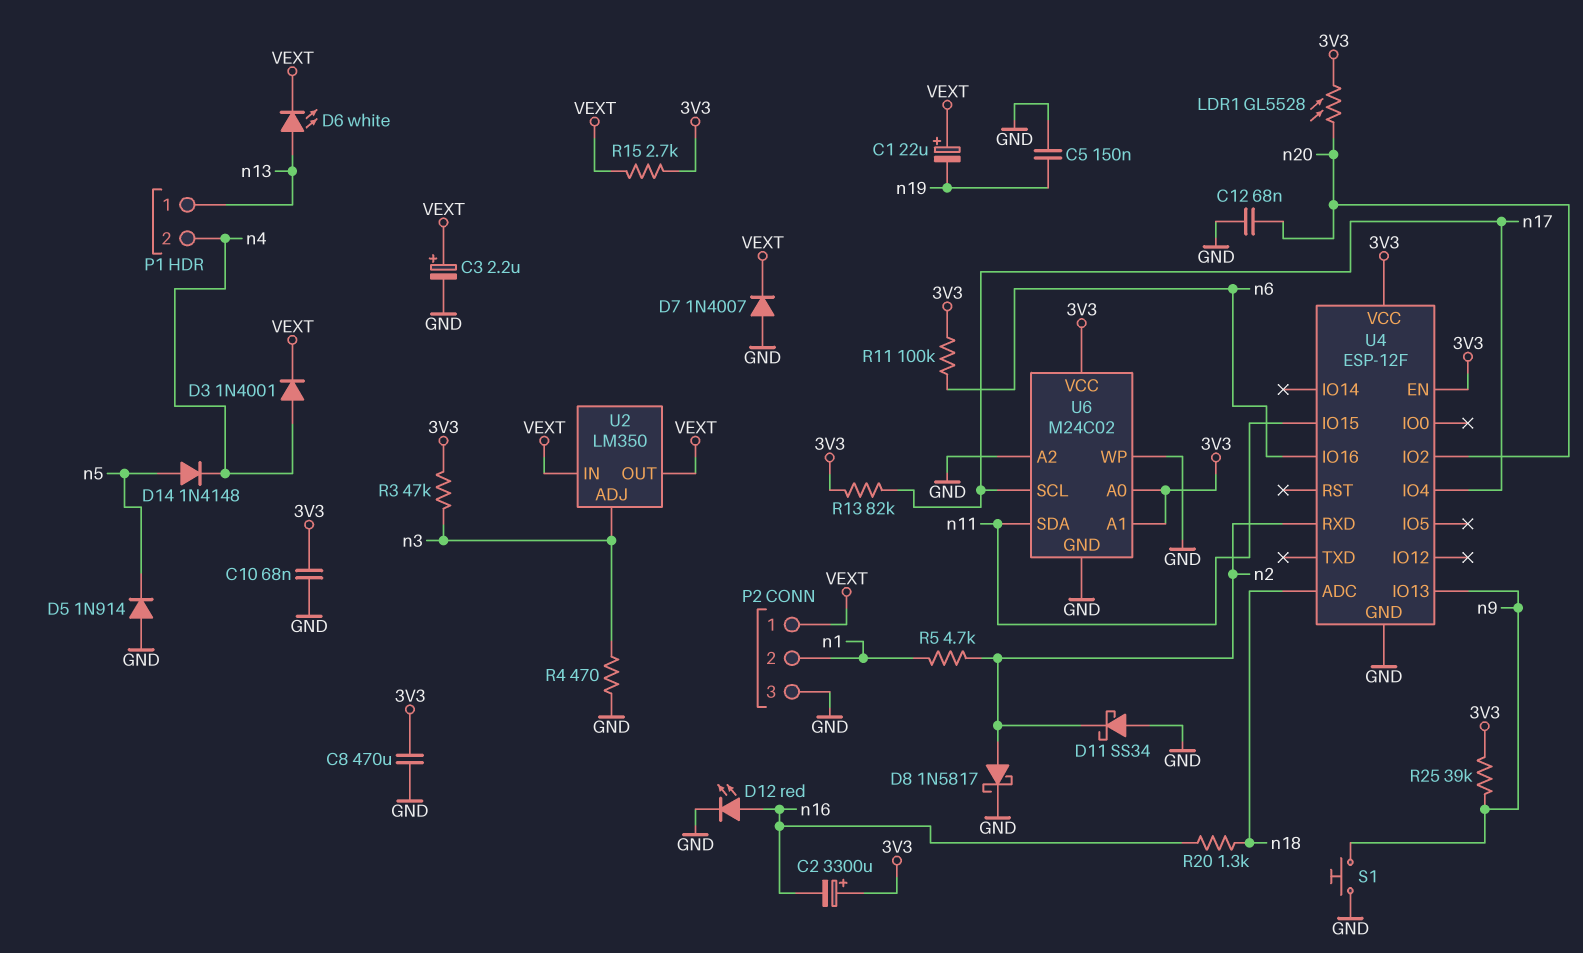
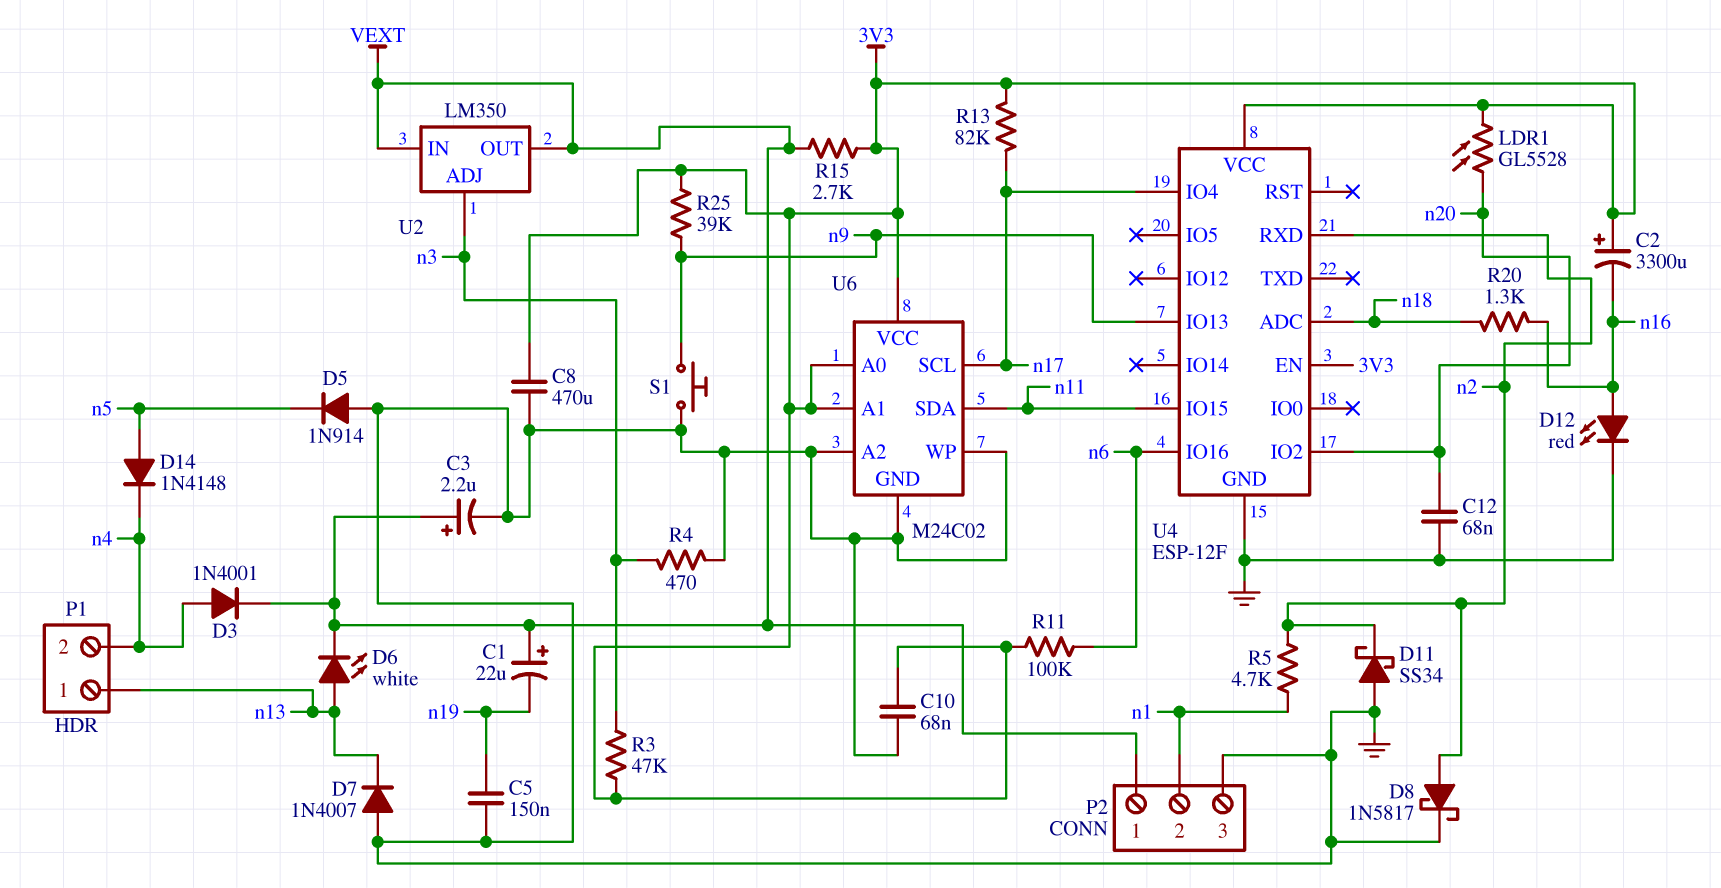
D7: diode 1N4007 (A GND, K VEXT) -> diode 1N4007 (A GND, K n13)

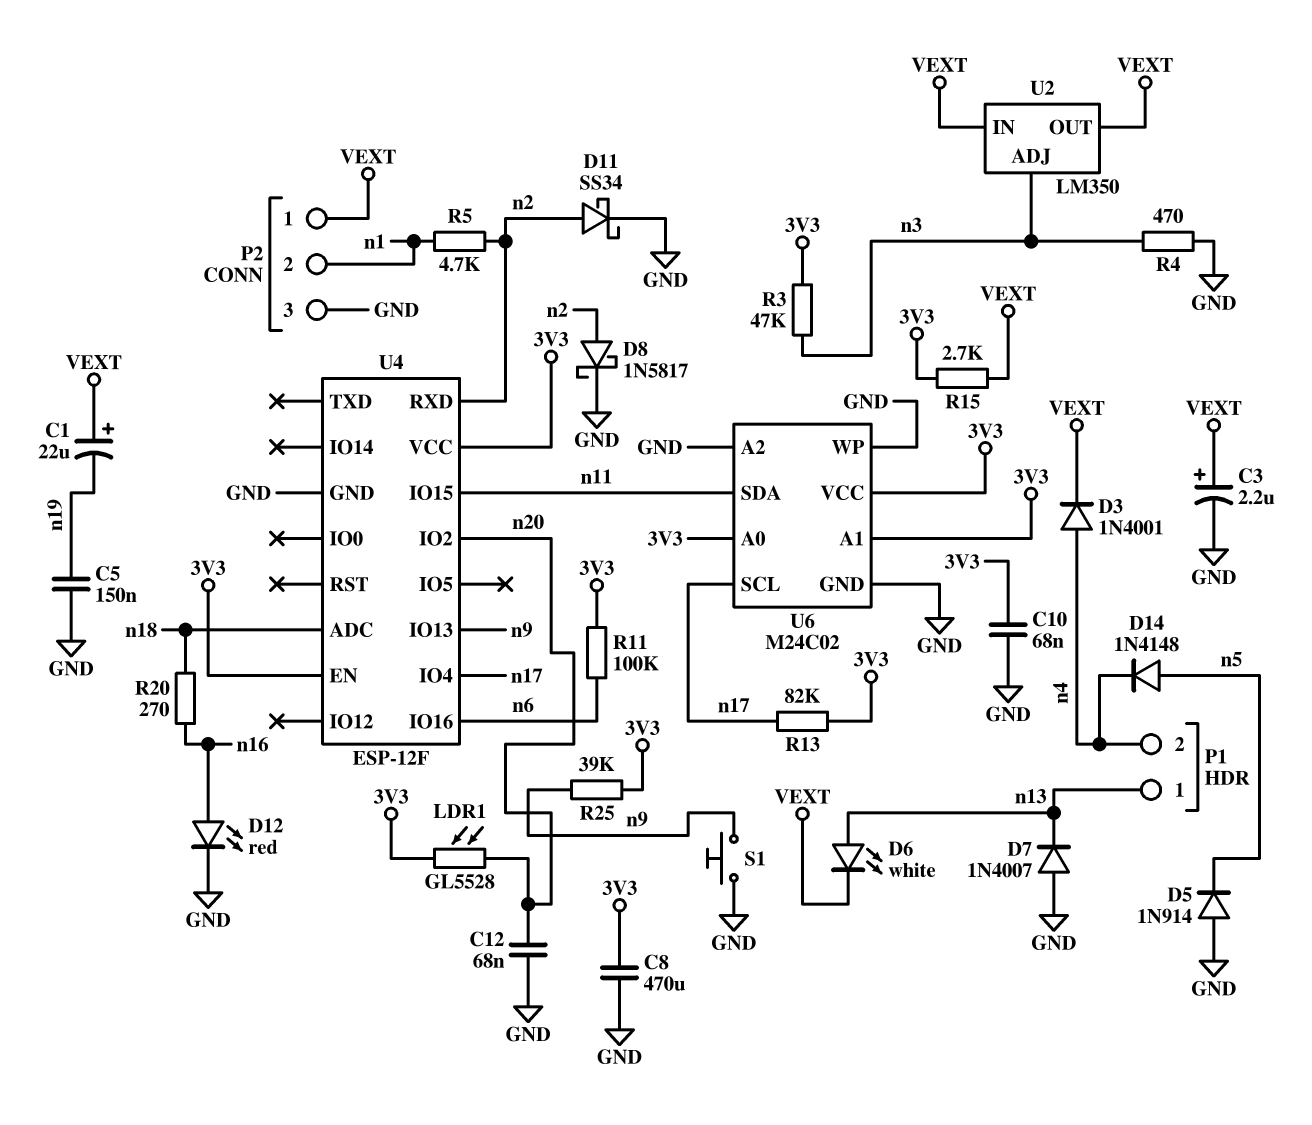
C2: 3300uF (plus 3V3, minus n16) -> none
D11: schottky SS34 (A GND, K n2) -> schottky SS34 (A n2, K GND)
R20: 1.3k (n16, n18) -> 270 (n16, n18)

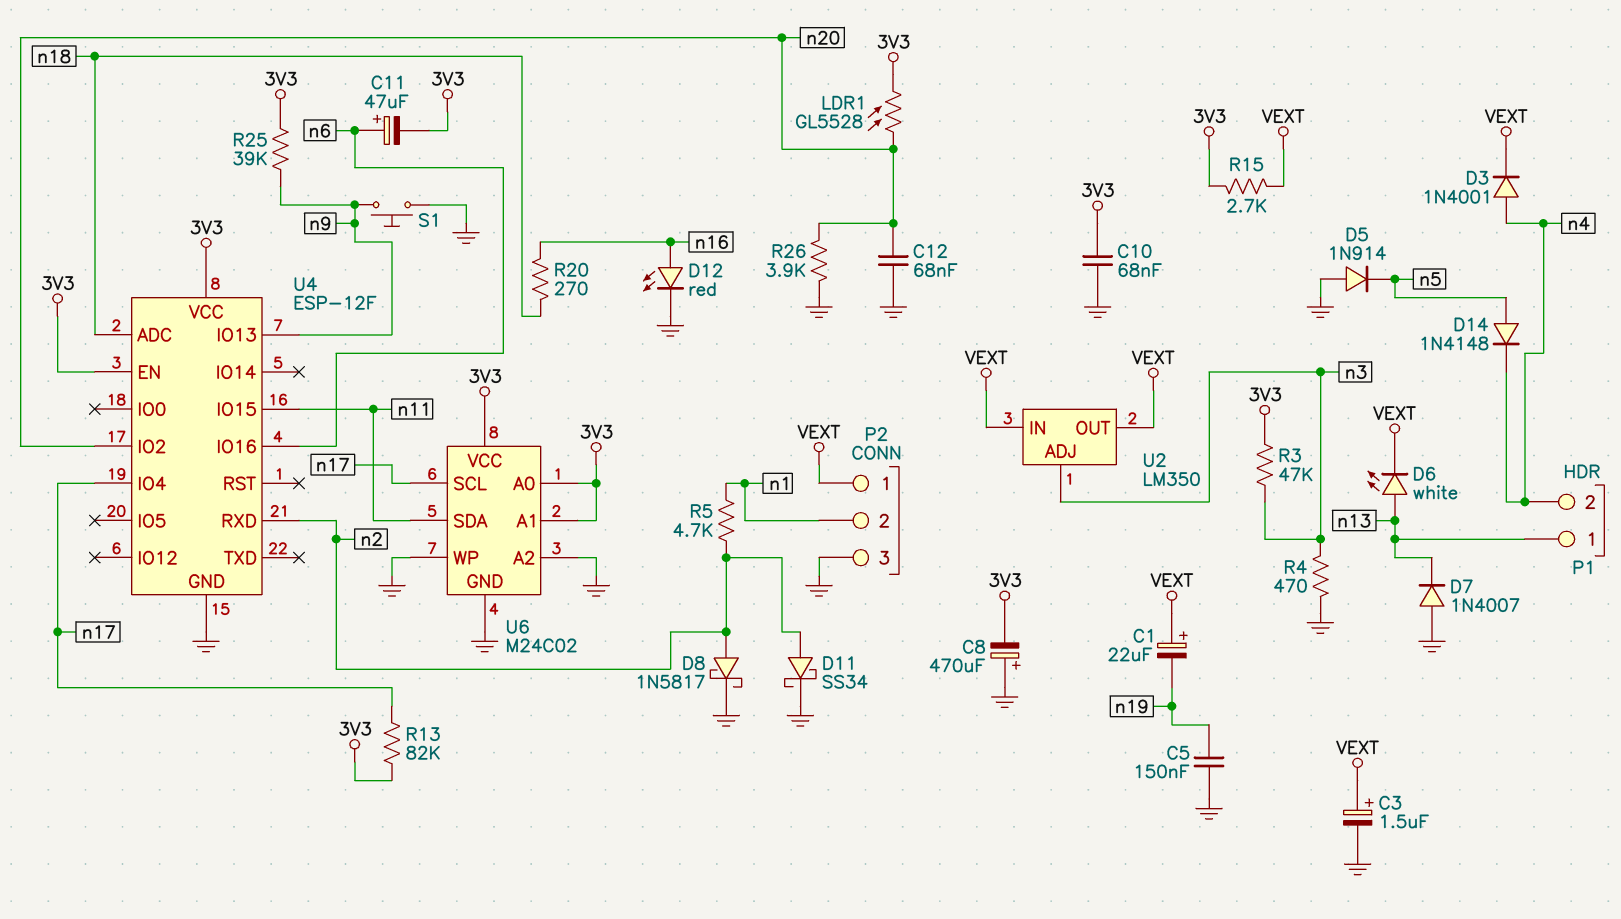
C3: 2.2uF (plus VEXT, minus GND) -> 1.5uF (plus VEXT, minus GND)
C8: 470uF (3V3, GND) -> 470uF (plus GND, minus 3V3)
C11: none -> 47uF (plus n6, minus 3V3)
R11: 100k (3V3, n6) -> none
R26: none -> 3.9k (GND, n20)

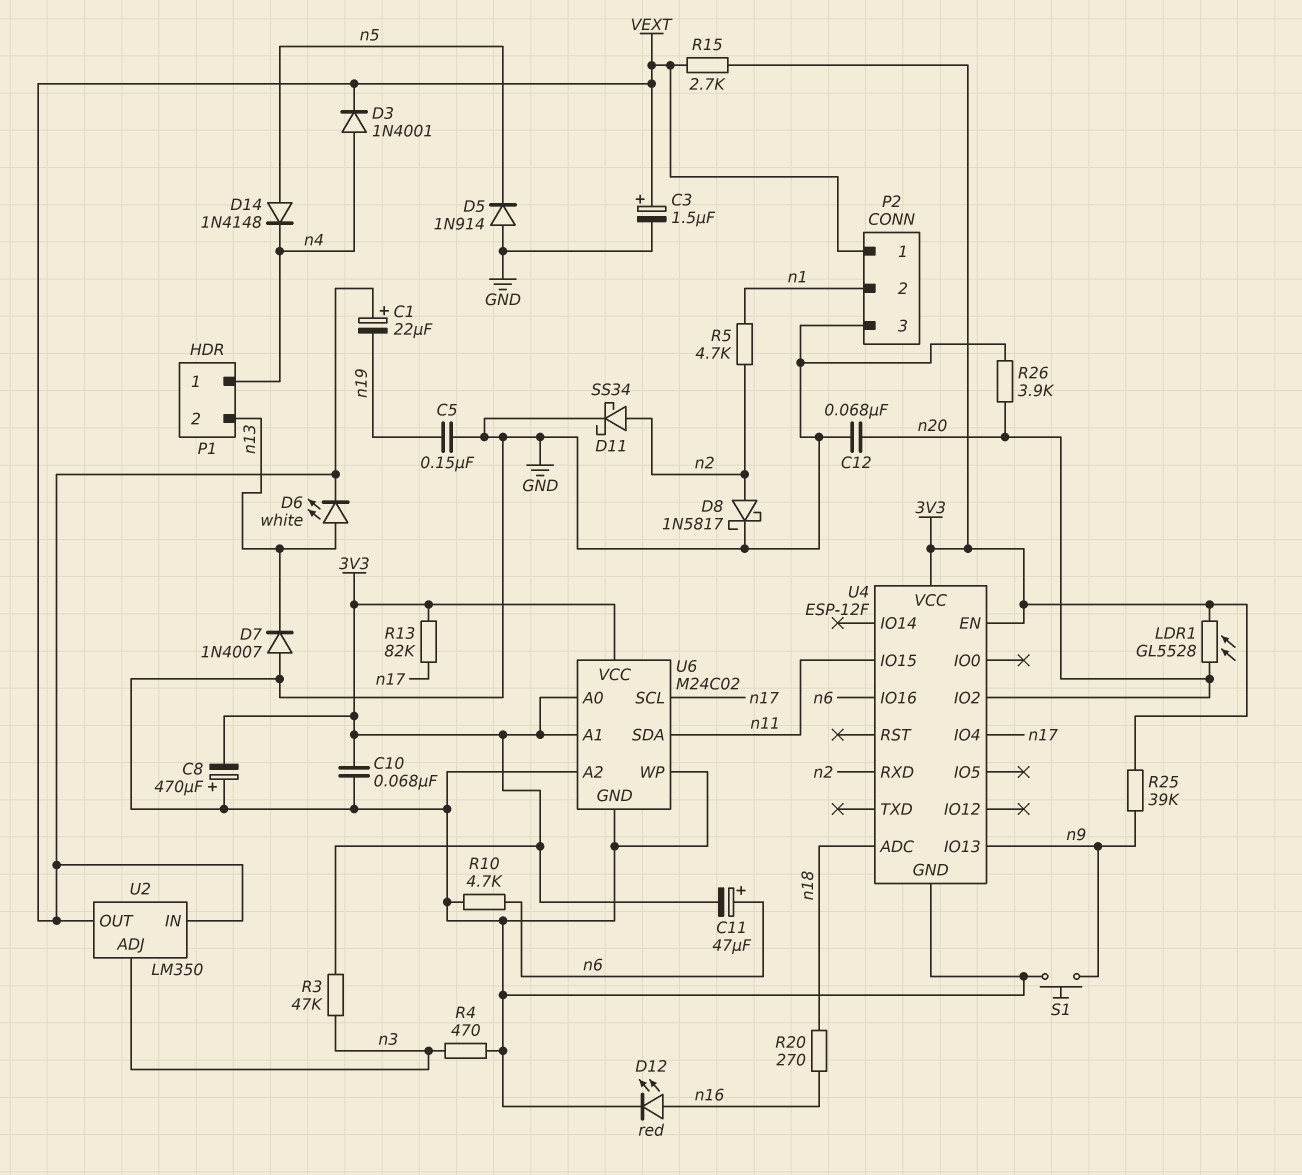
P1 pin 1: n13 -> n4
P1 pin 2: n4 -> n13
R10: none -> 4.7k (GND, n6)

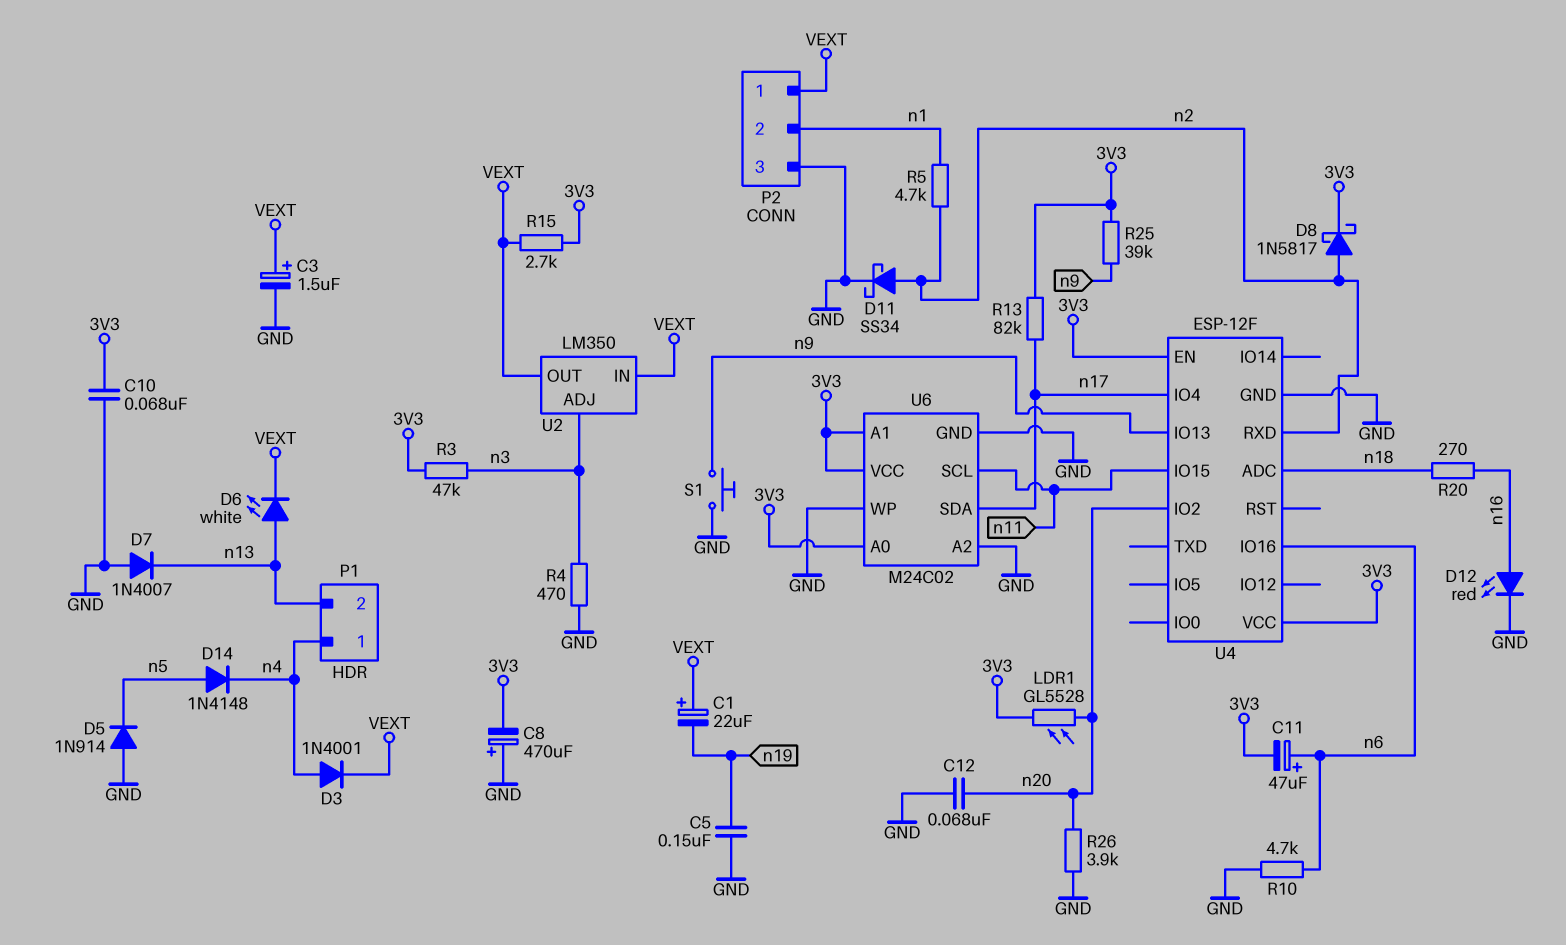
D8: schottky 1N5817 (A n2, K GND) -> schottky 1N5817 (A n2, K 3V3)
U6 pin SCL: n17 -> n11
U6 pin SDA: n11 -> n17

